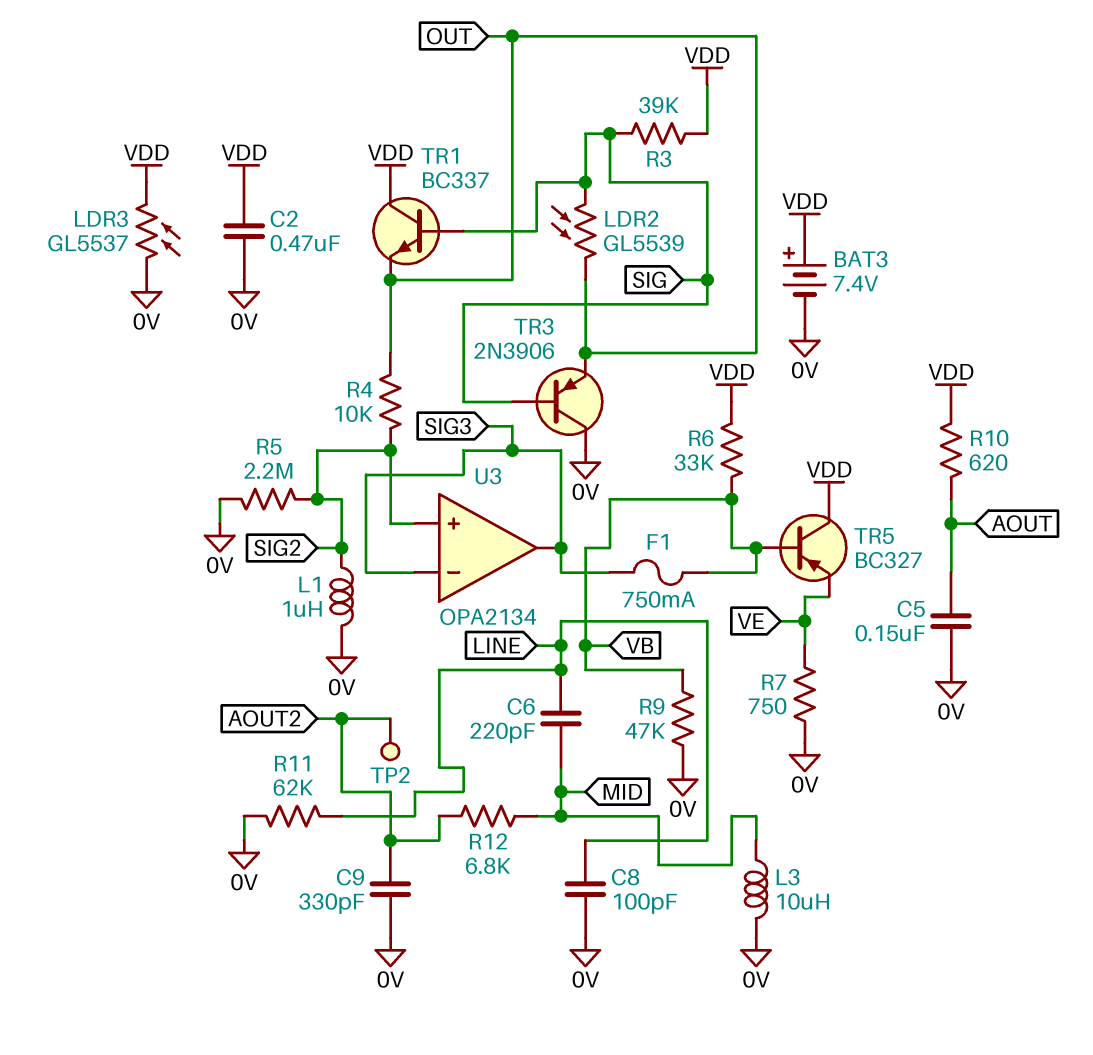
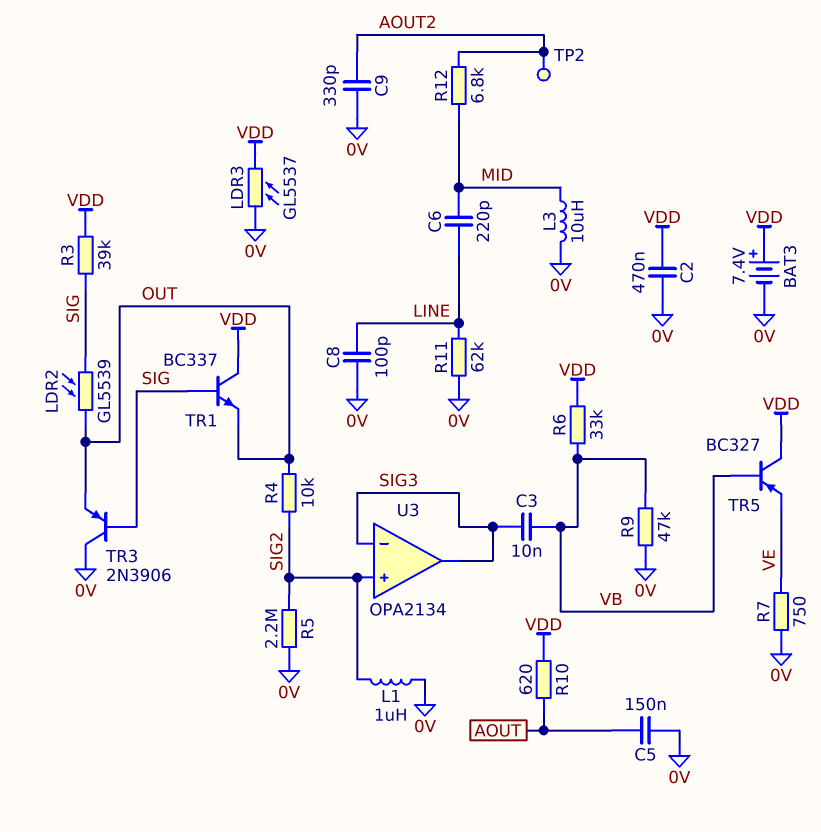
C3: none -> 10nF (SIG3, VB)
F1: 750mA (SIG3, VB) -> none

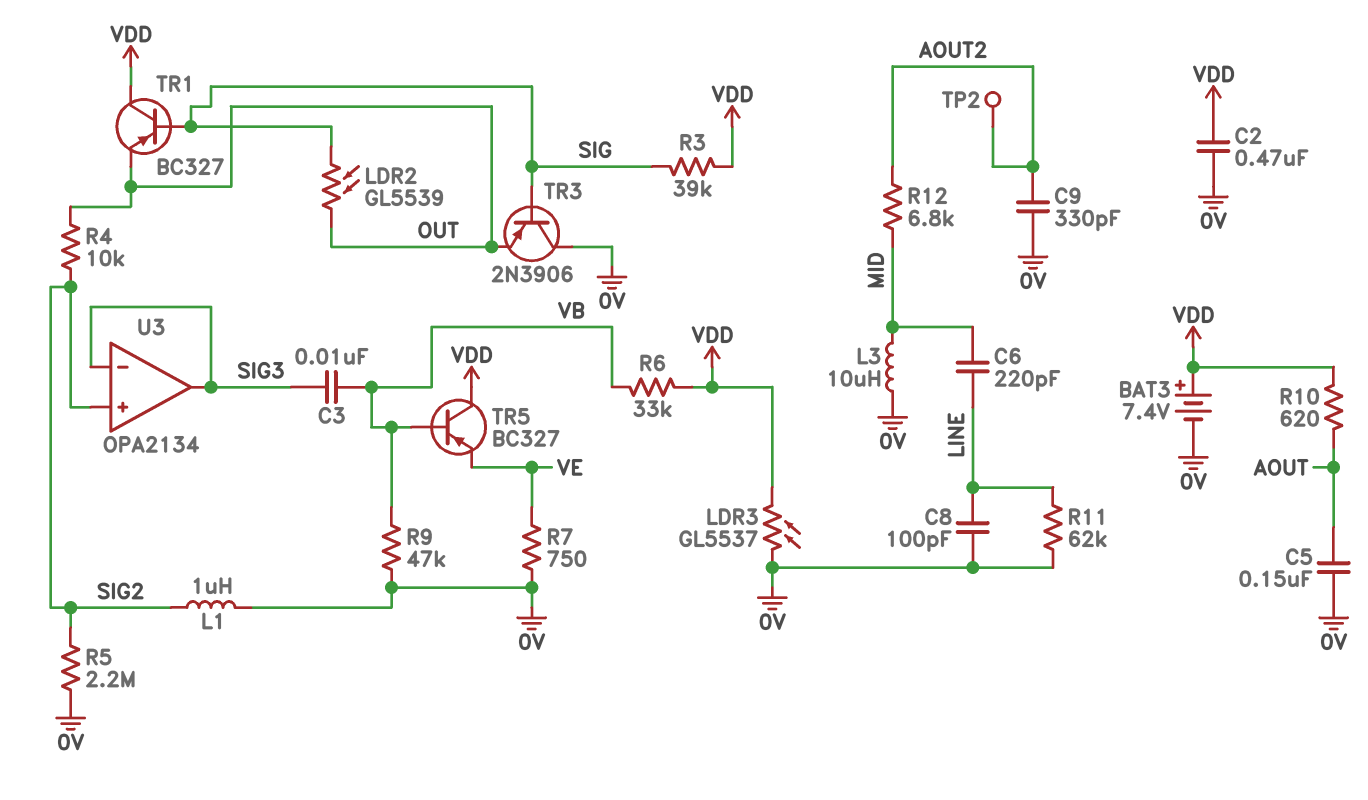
TR1: NPN BC337 (B SIG, C VDD, E OUT) -> PNP BC327 (B SIG, C VDD, E OUT)

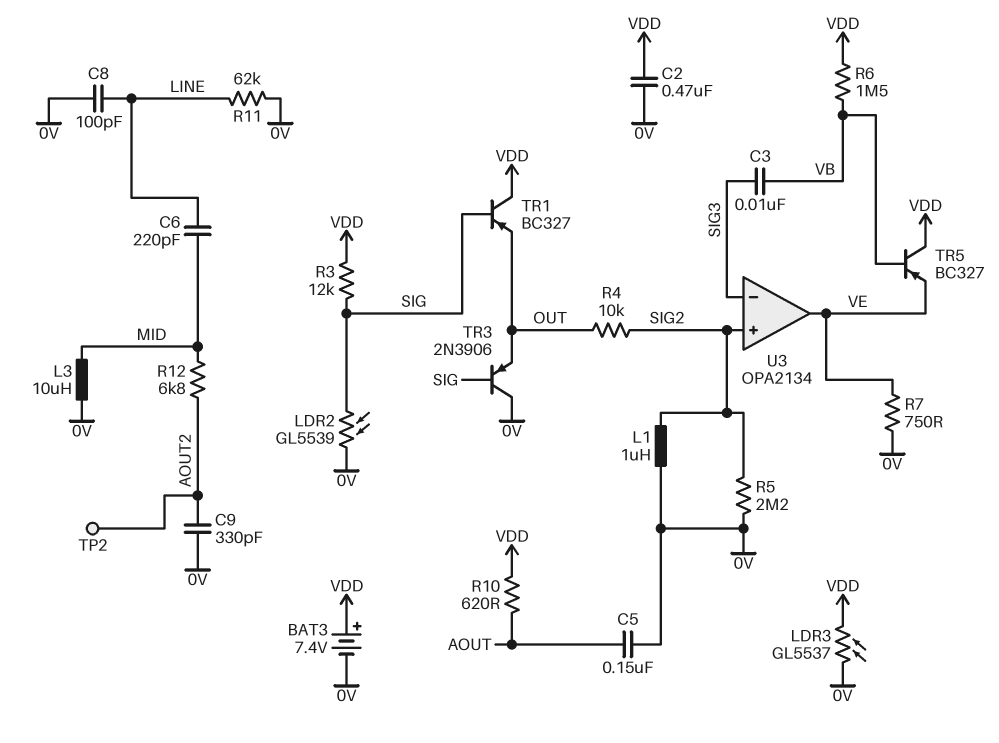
LDR2: GL5539 (OUT, SIG) -> GL5539 (0V, SIG)
R3: 39k (SIG, VDD) -> 12k (SIG, VDD)
R6: 33k (VB, VDD) -> 1.5M (VB, VDD)
R9: 47k (0V, VB) -> none
U3 pin out: SIG3 -> VE

